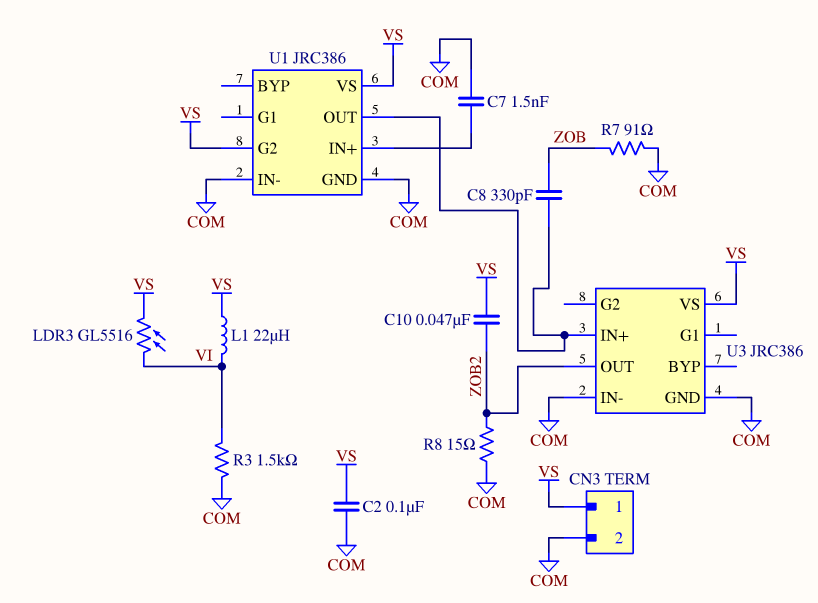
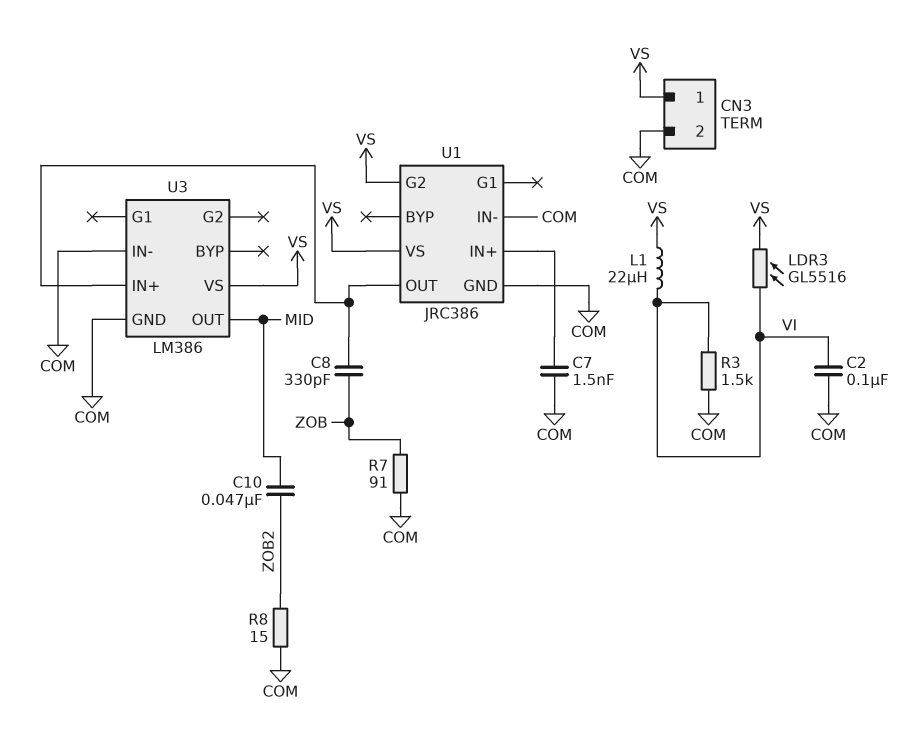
C2: 100nF (COM, VS) -> 100nF (COM, VI)
C10: 47nF (VS, ZOB2) -> 47nF (MID, ZOB2)
U3: JRC386 -> LM386
U3 pin OUT: ZOB2 -> MID

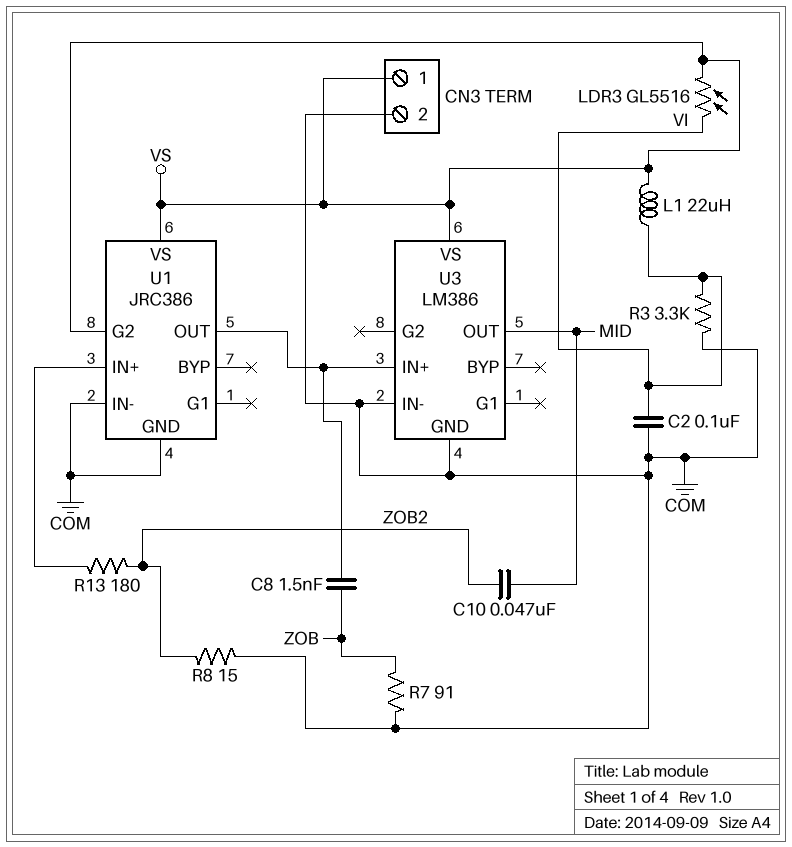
C7: 1.5nF (COM, U1/IN+) -> none
C8: 330pF (U1/OUT, ZOB) -> 1.5nF (U1/OUT, ZOB)
R3: 1.5k (COM, VI) -> 3.3k (COM, VI)
R13: none -> 180 (U1/IN+, ZOB2)

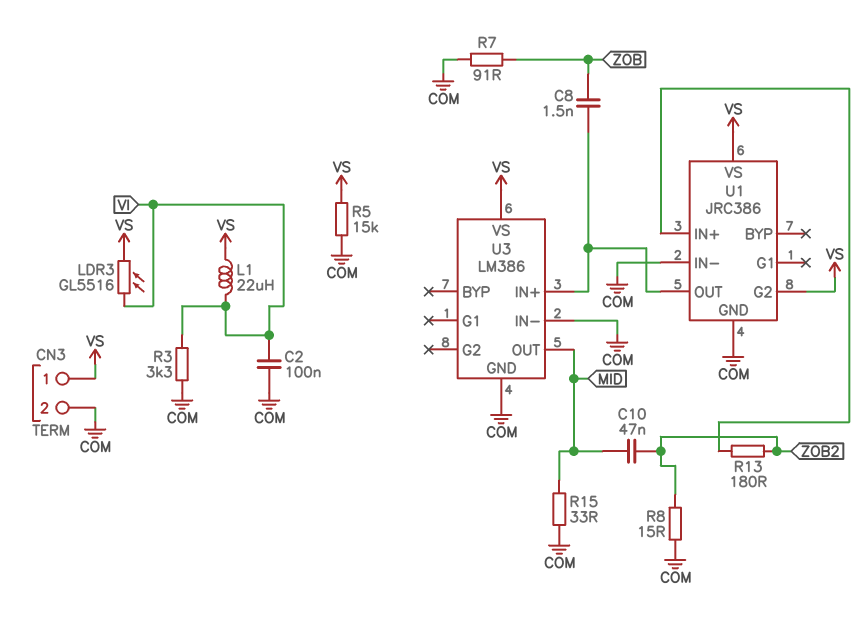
R5: none -> 15k (COM, VS)
R15: none -> 33 (COM, MID)

